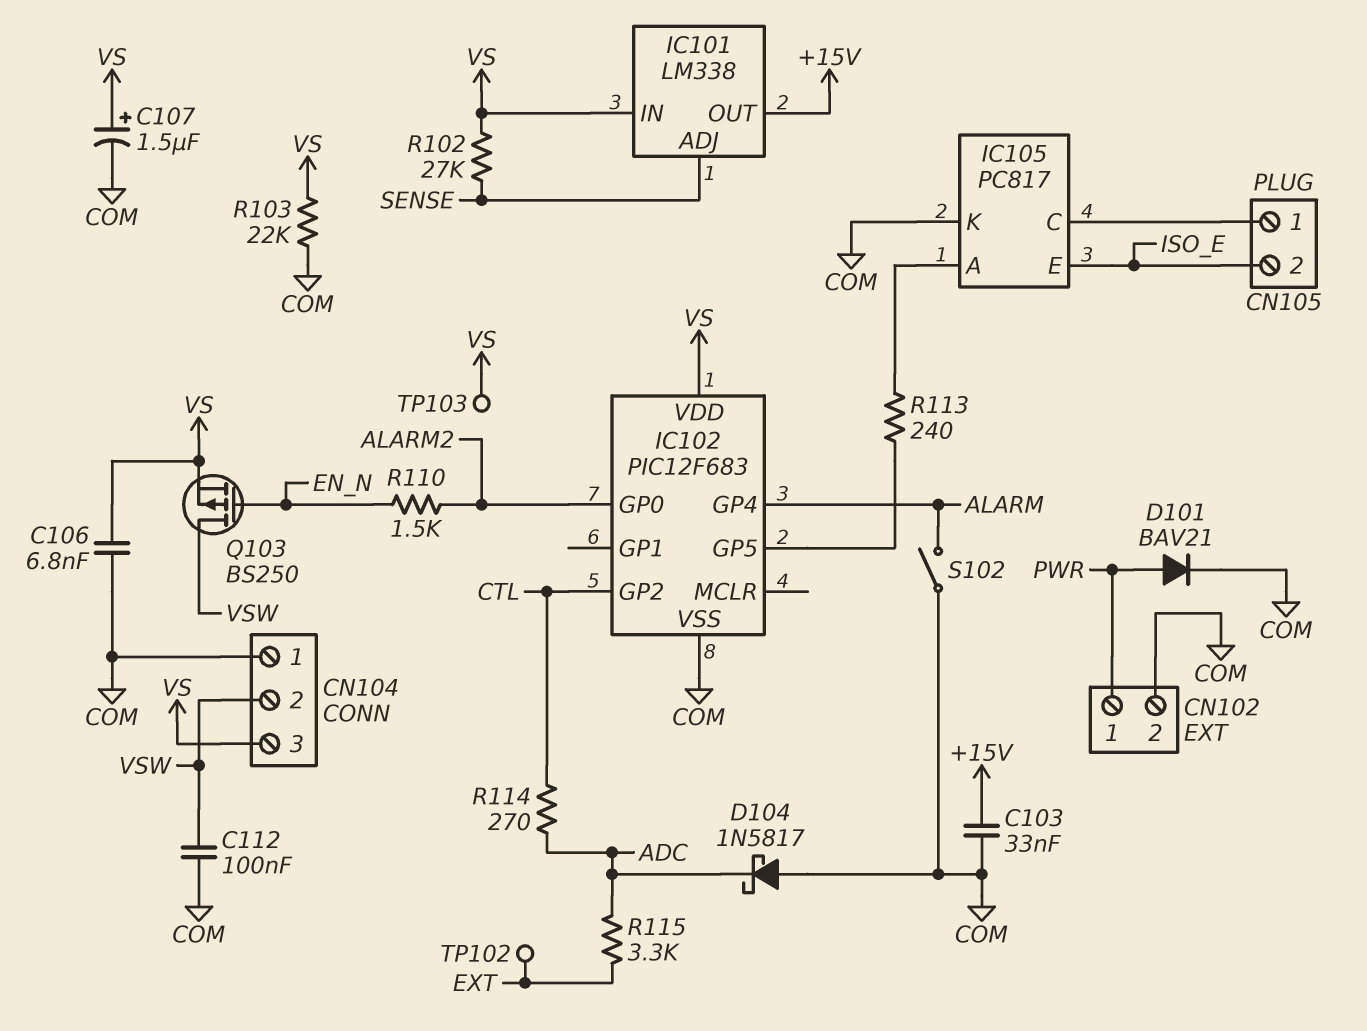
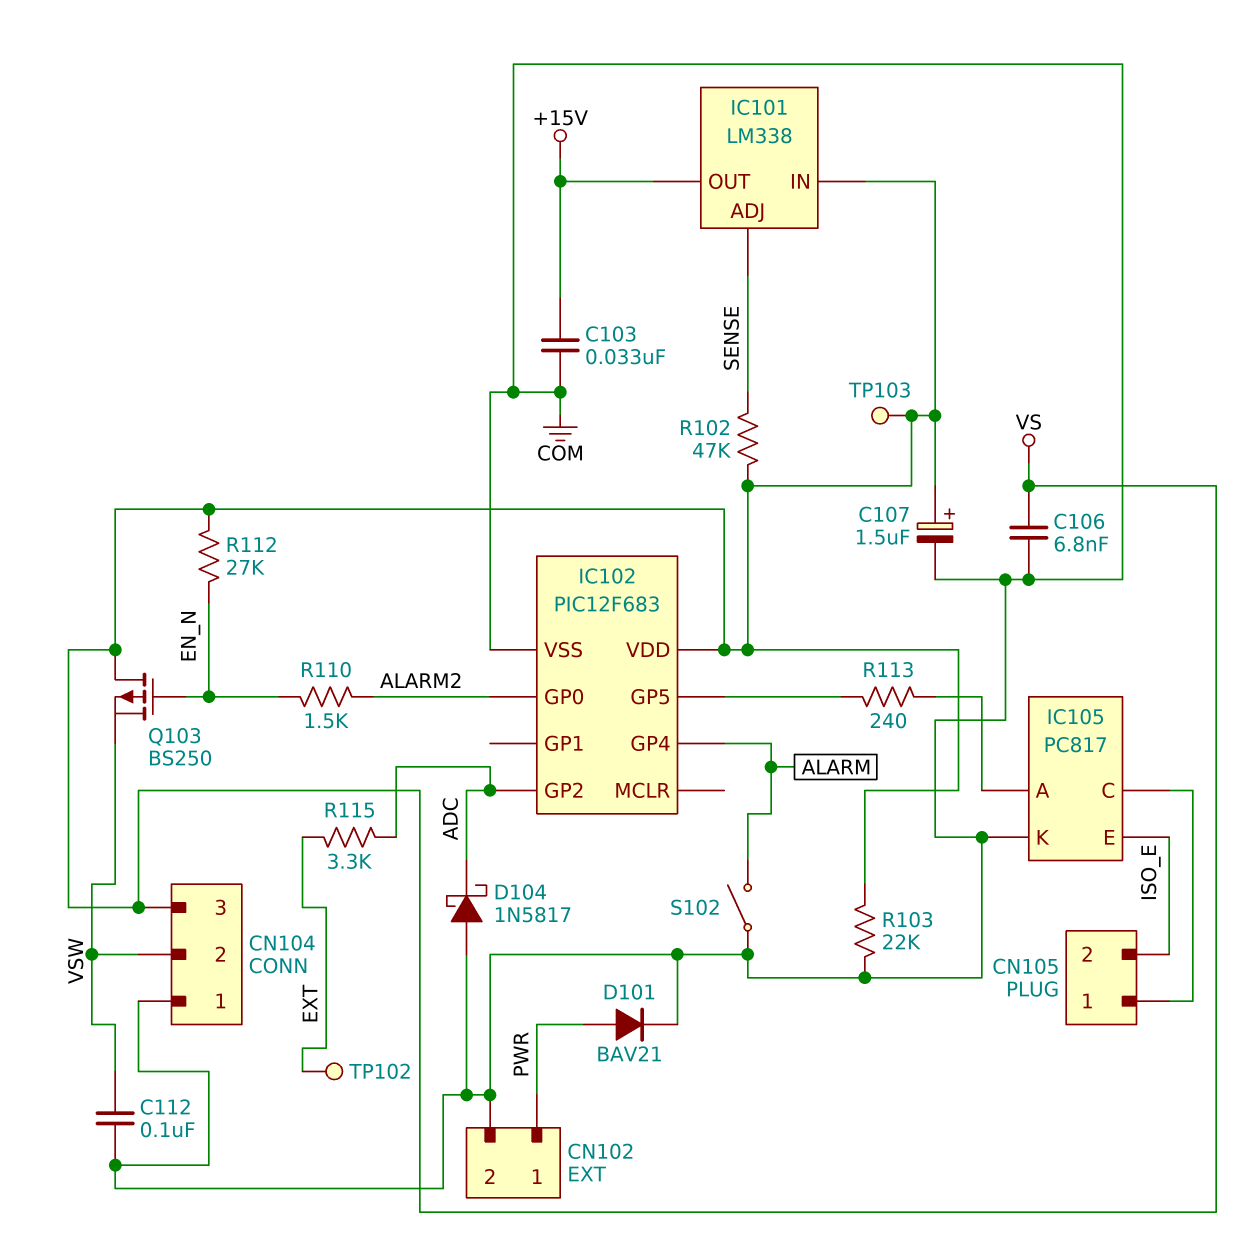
IC102 pin GP2: CTL -> ADC
Q103: PMOS BS250 (G EN_N, D VSW, S VS) -> PMOS BS250 (G EN_N, D VS, S VSW)
R102: 27k (SENSE, VS) -> 47k (SENSE, VS)
R112: none -> 27k (EN_N, VS)
R114: 270 (ADC, CTL) -> none

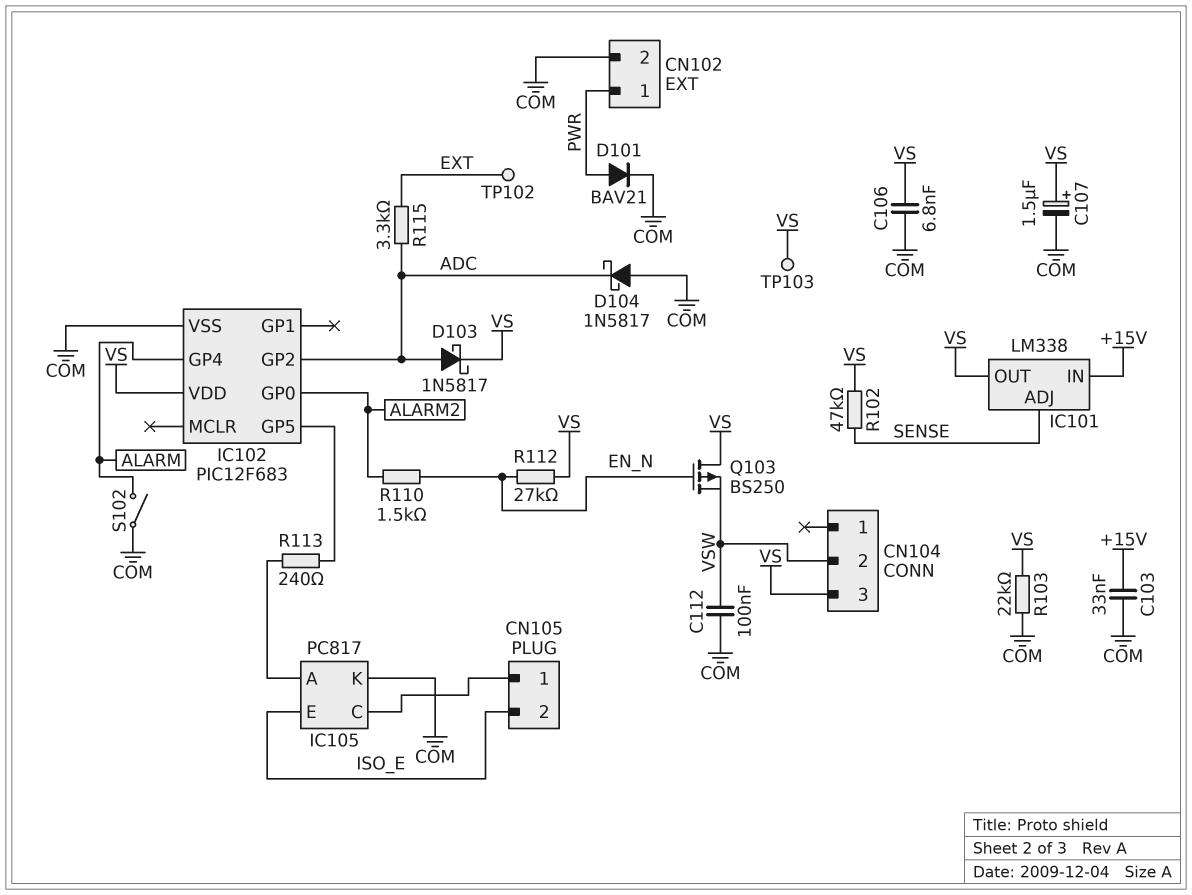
CN104 pin 1: COM -> none
D103: none -> schottky 1N5817 (A ADC, K VS)
IC101 pin IN: VS -> +15V
IC101 pin OUT: +15V -> VS

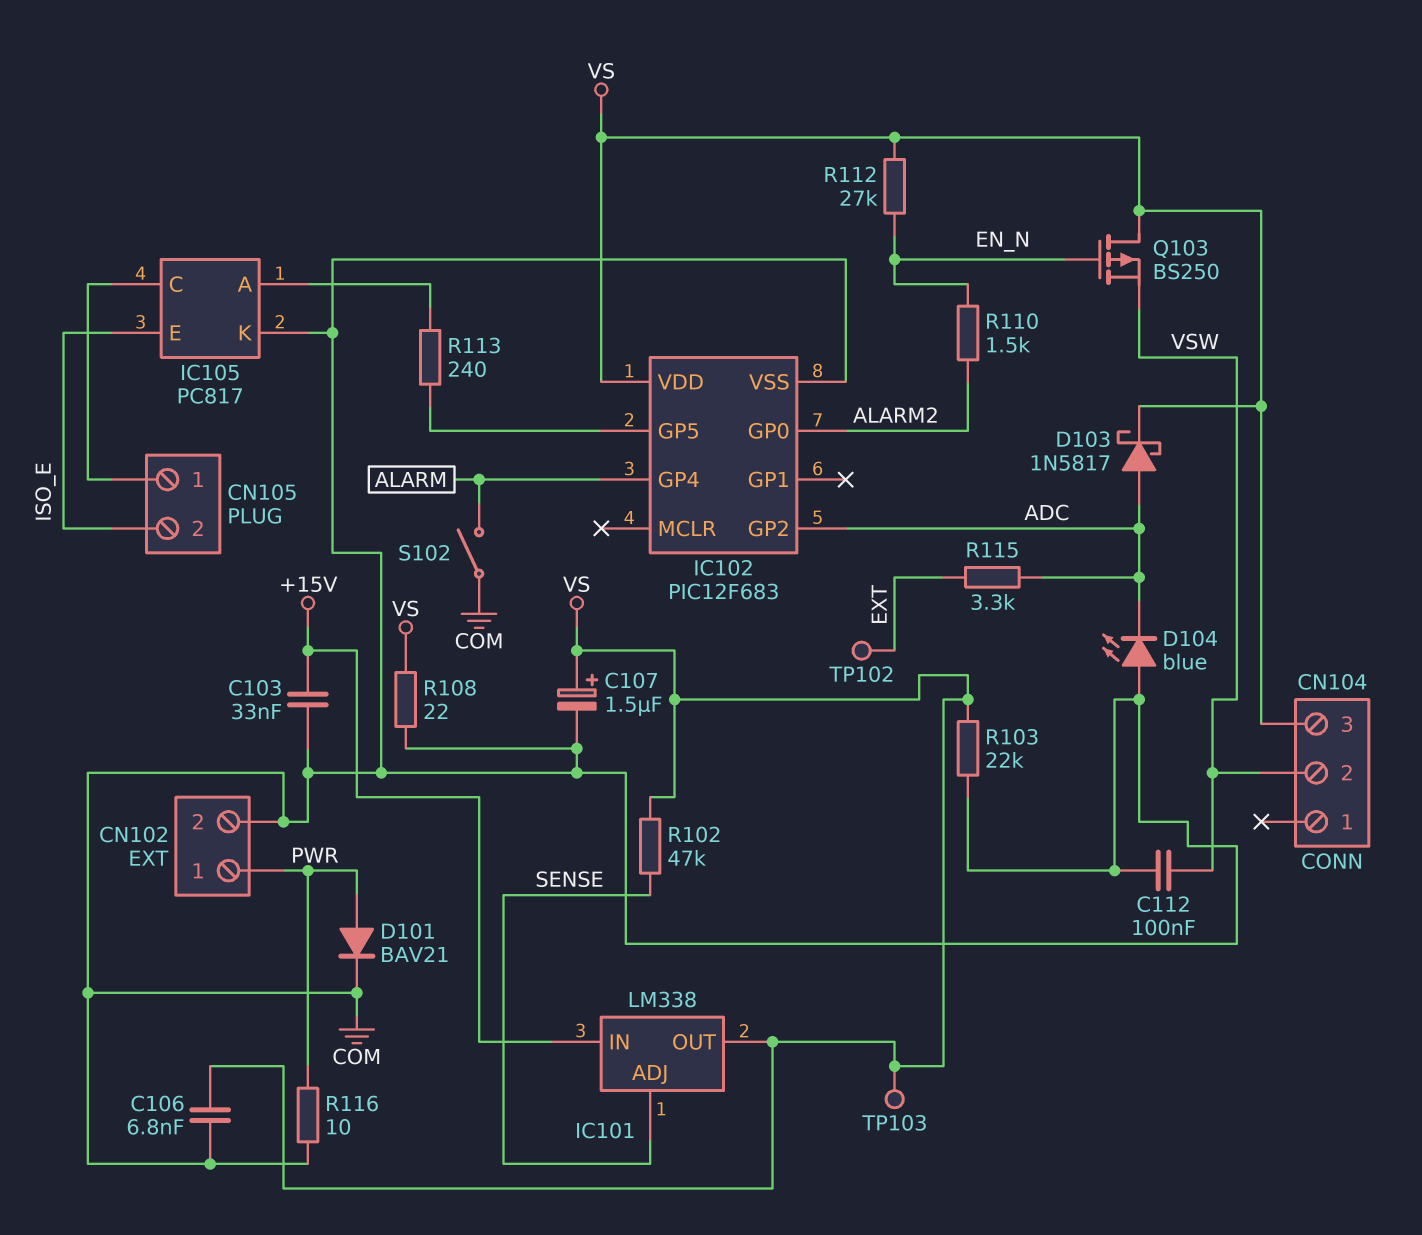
D104: schottky 1N5817 (A COM, K ADC) -> LED blue (A COM, K ADC)
R108: none -> 22 (COM, VS)
R116: none -> 10 (COM, PWR)

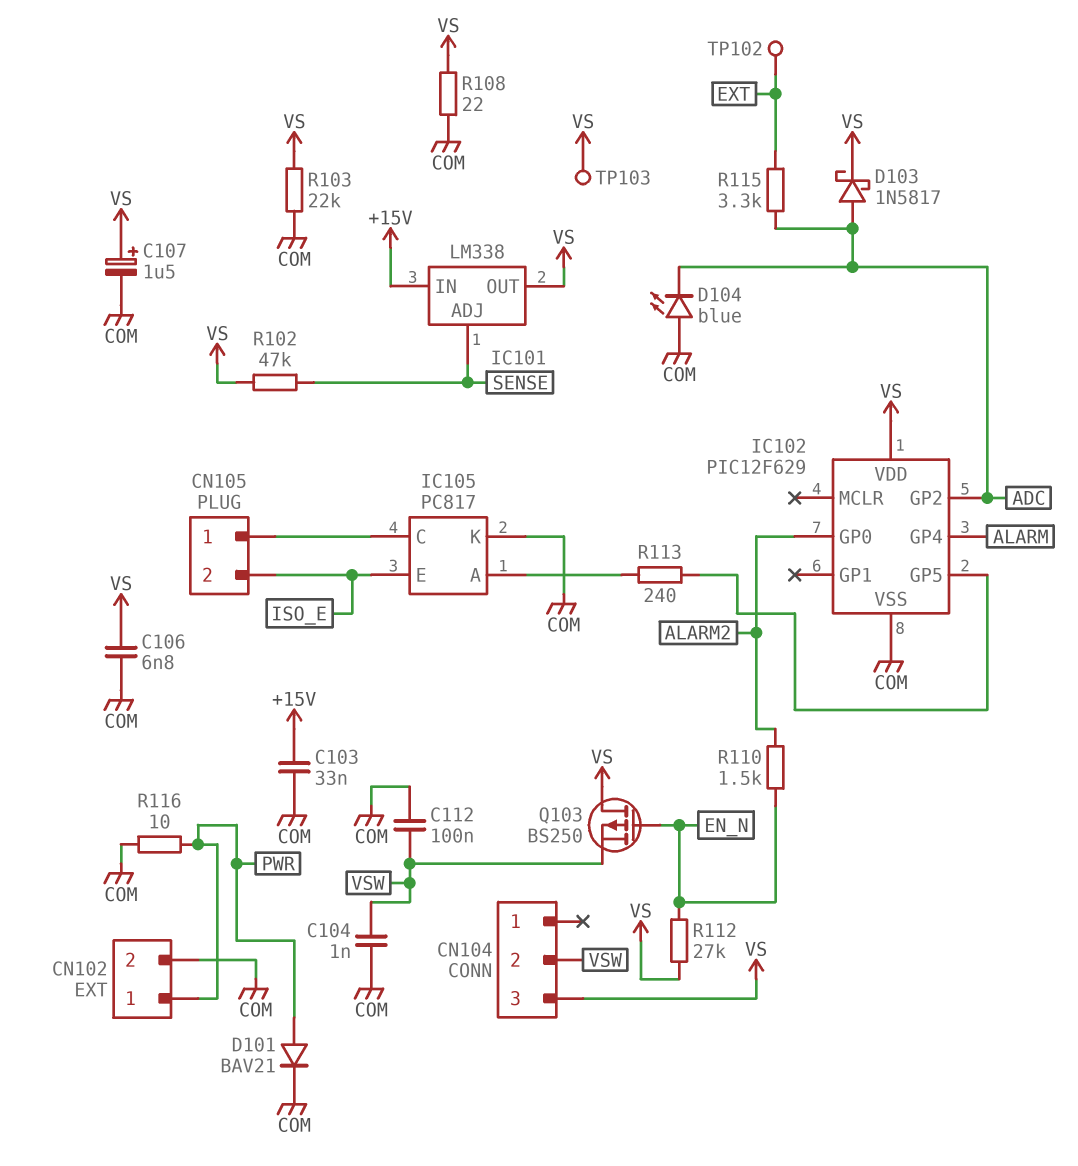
C104: none -> 1nF (COM, VSW)
IC102: PIC12F683 -> PIC12F629
S102: switch (ALARM, COM) -> none

